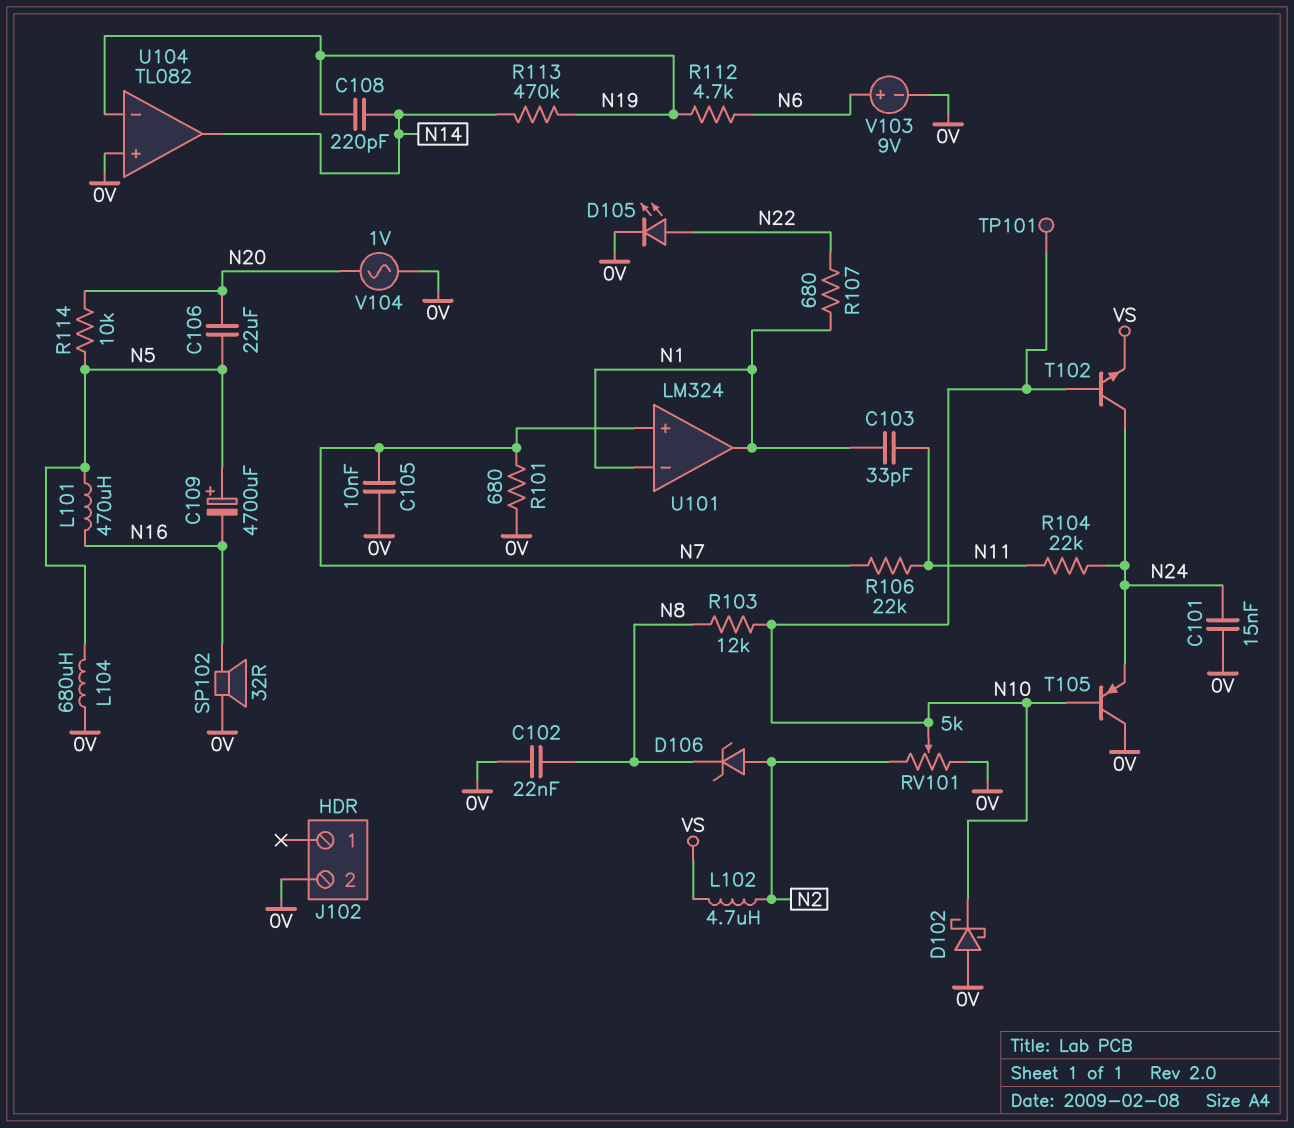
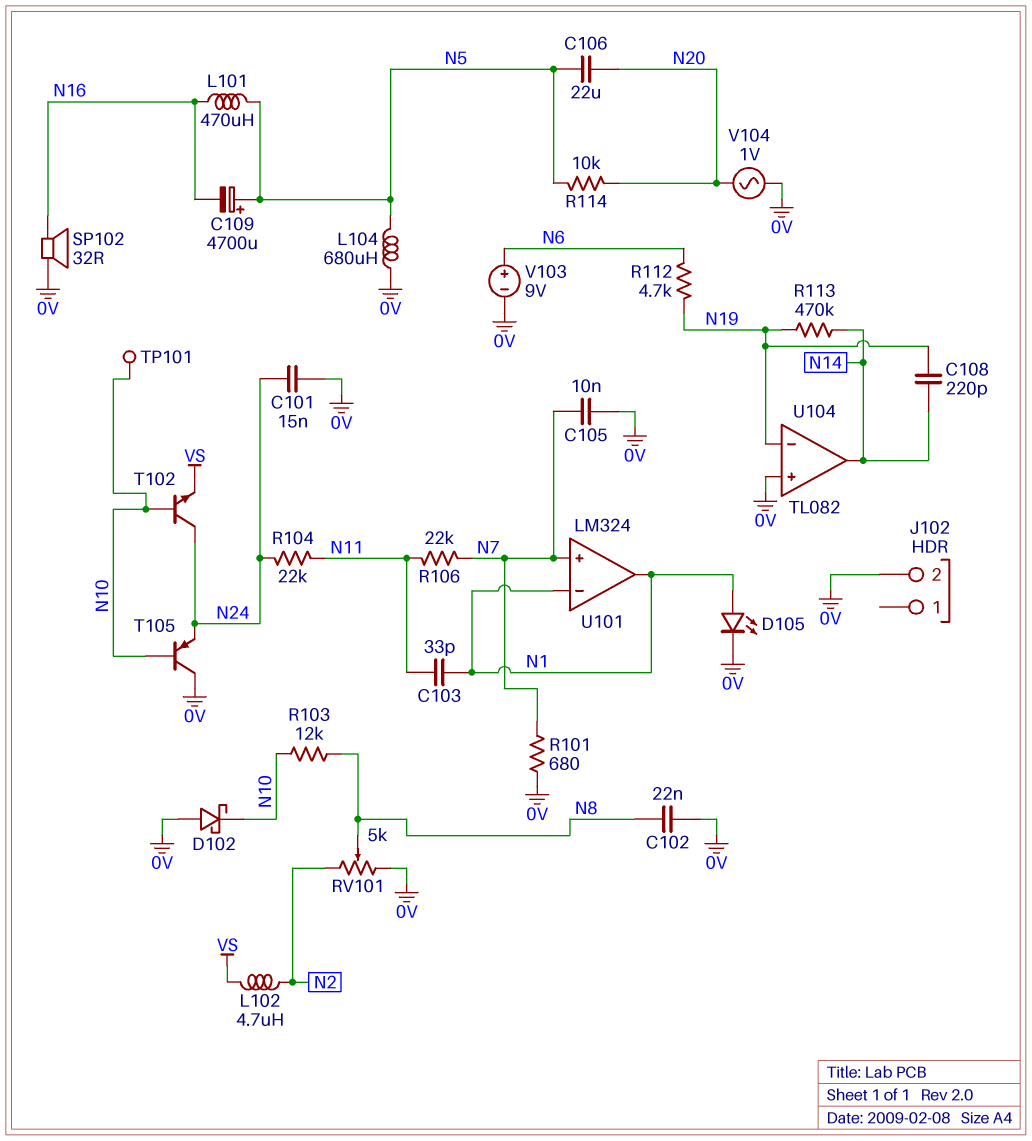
D105: LED (A N22, K 0V) -> LED (A N1, K 0V)
D106: zener (A N2, K N8) -> none
R107: 680 (N1, N22) -> none
RV101: 5k (0V, N2, wiper N10) -> 5k (0V, N2, wiper N8)

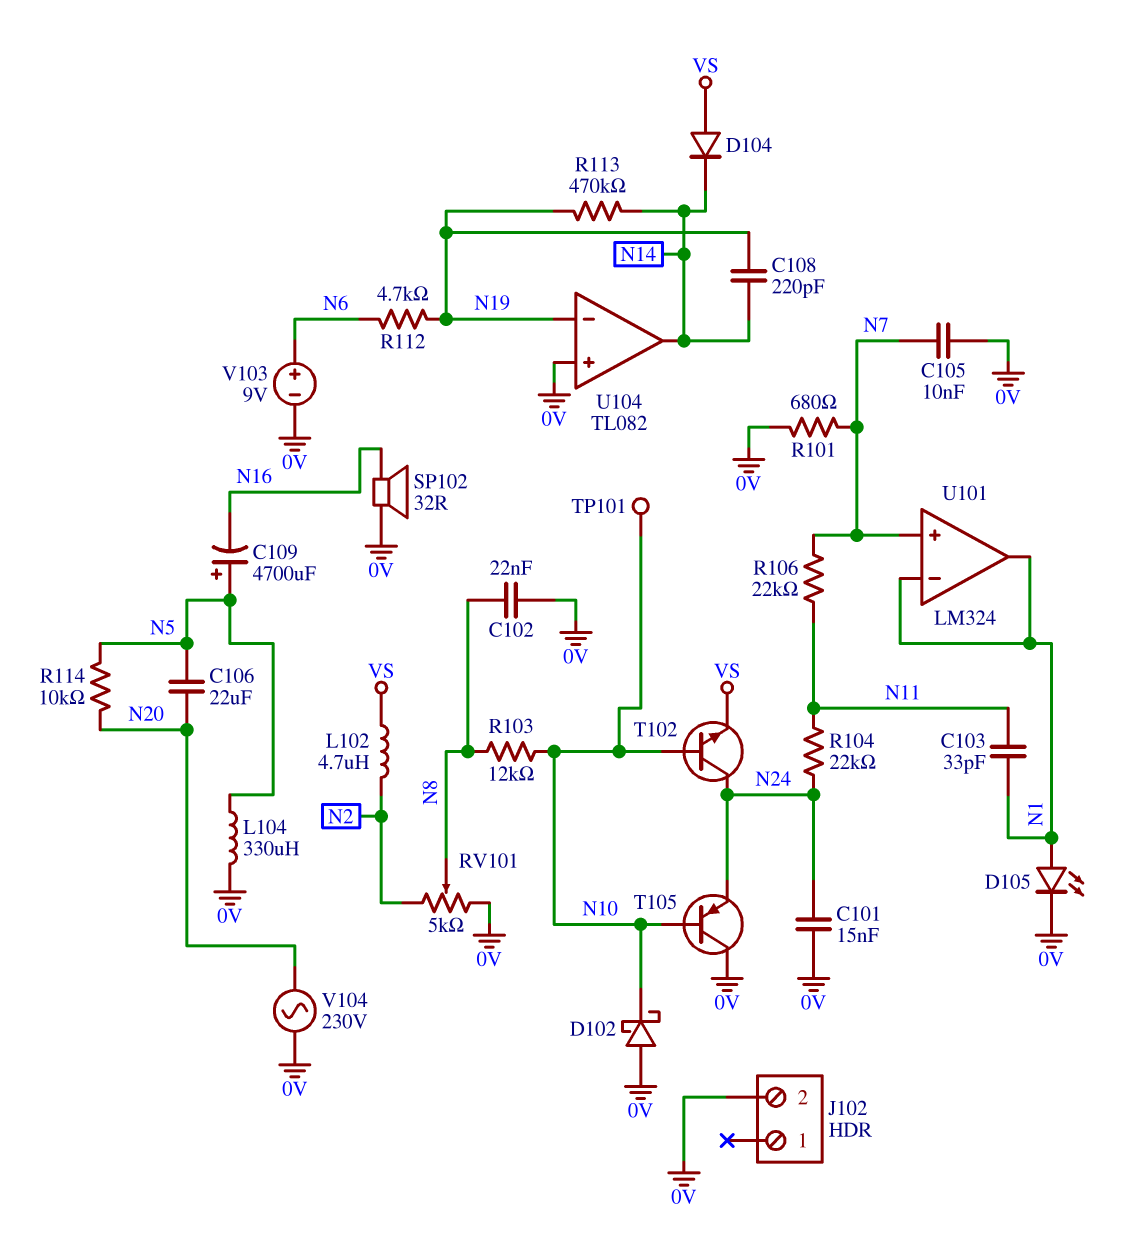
D104: none -> diode (A VS, K N14)
L101: 470uH (N5, N16) -> none
L104: 680uH (0V, N5) -> 330uH (0V, N5)
V104: AC 1V (0V, N20) -> AC 230V (0V, N20)

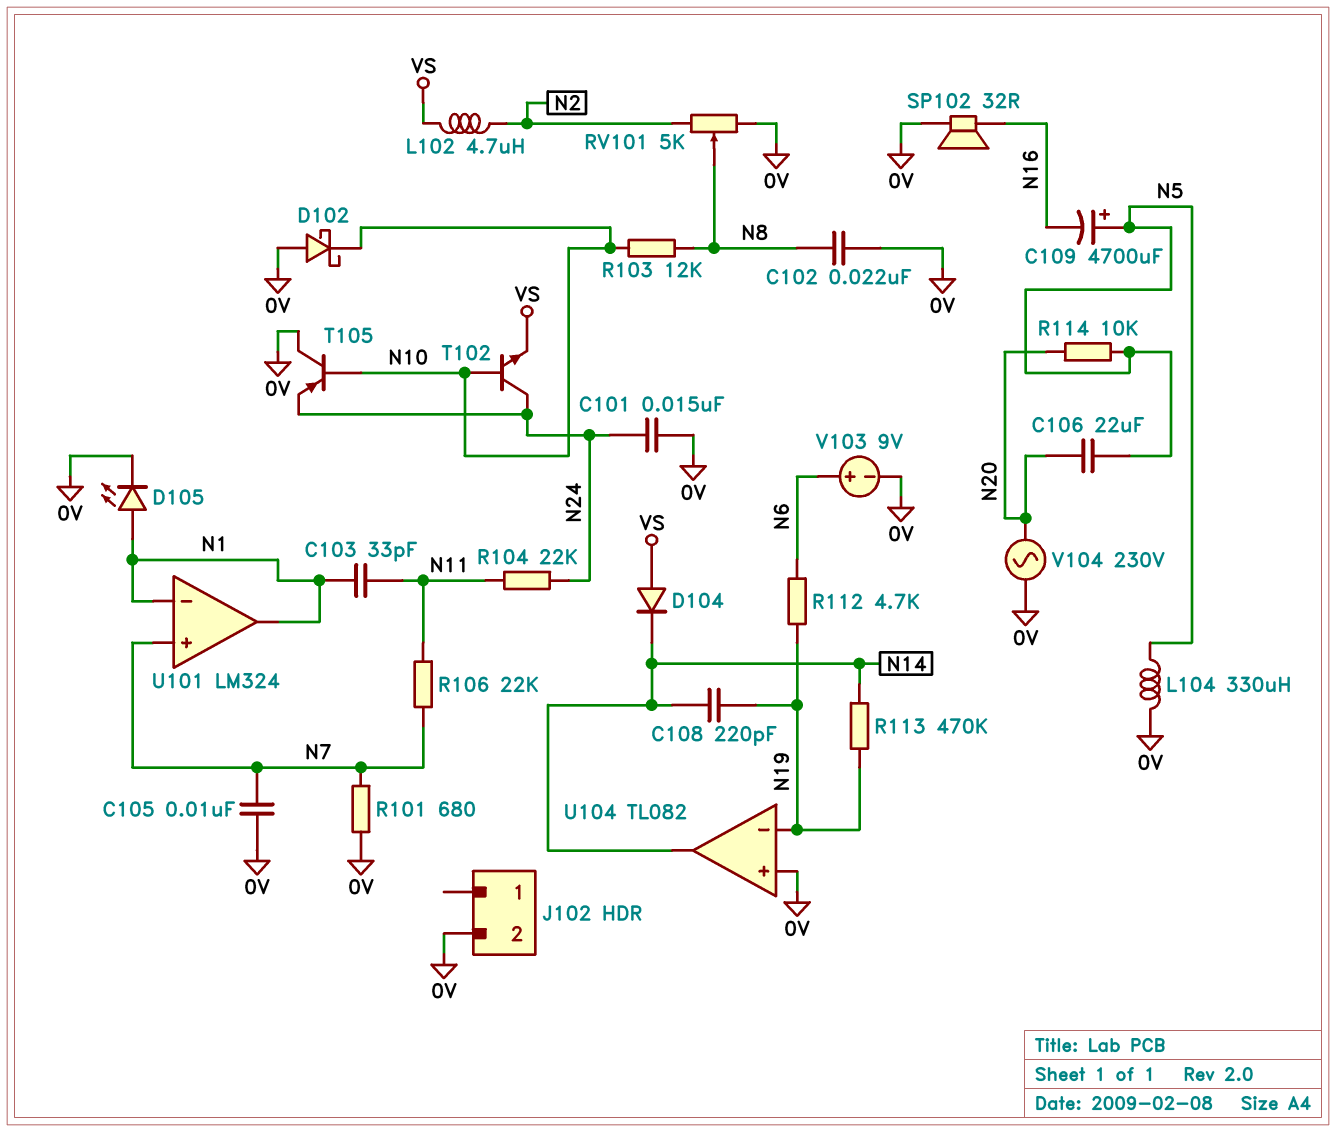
TP101: test point (N10) -> none

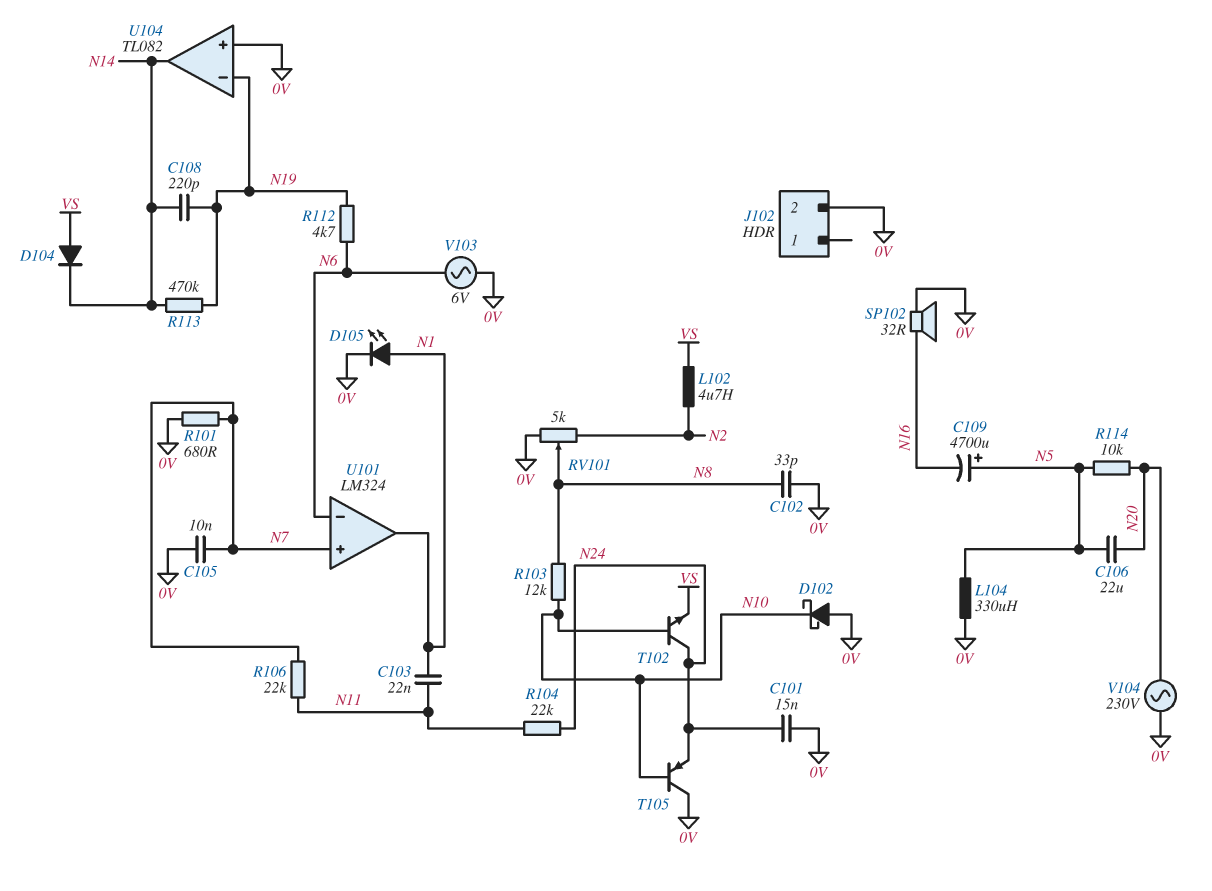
C102: 22nF (0V, N8) -> 33pF (0V, N8)
C103: 33pF (N1, N11) -> 22nF (N1, N11)
U101 pin in-: N1 -> N6
V103: 9V (plus N6, minus 0V) -> AC 6V (0V, N6)

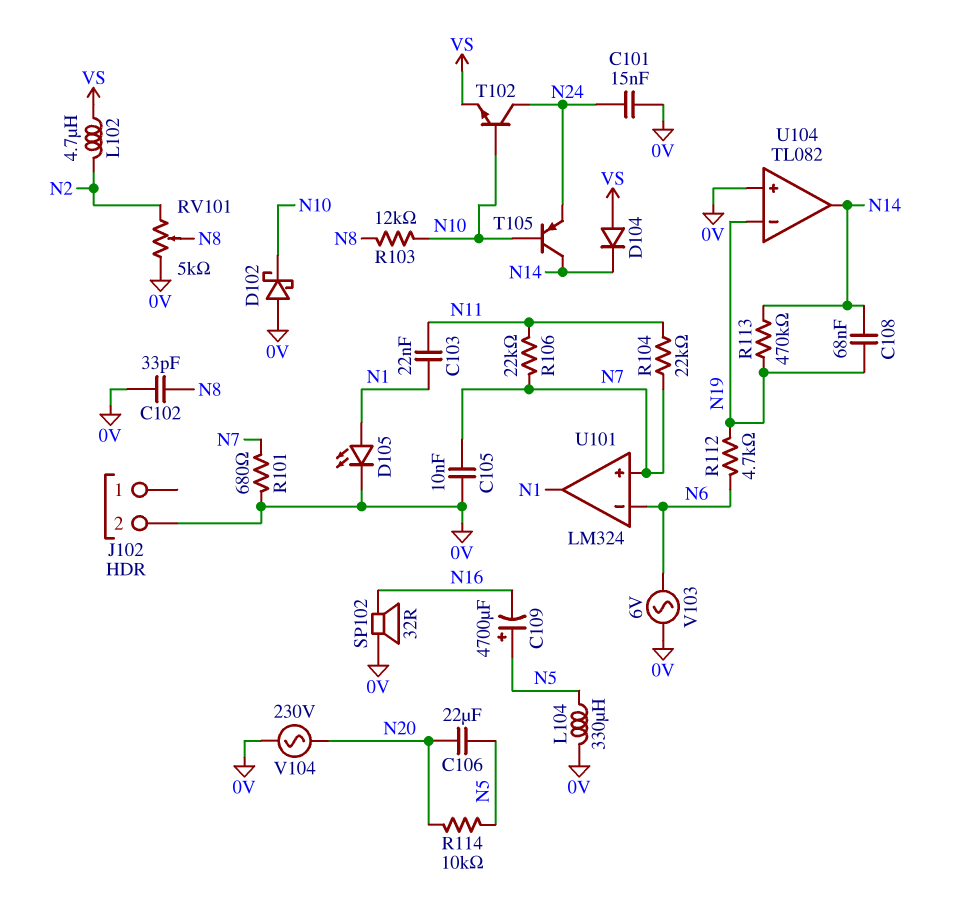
C108: 220pF (N14, N19) -> 68nF (N14, N19)
R104: 22k (N11, N24) -> 22k (N7, N11)
T105: PNP (B N10, C 0V, E N24) -> PNP (B N10, C N14, E N24)

